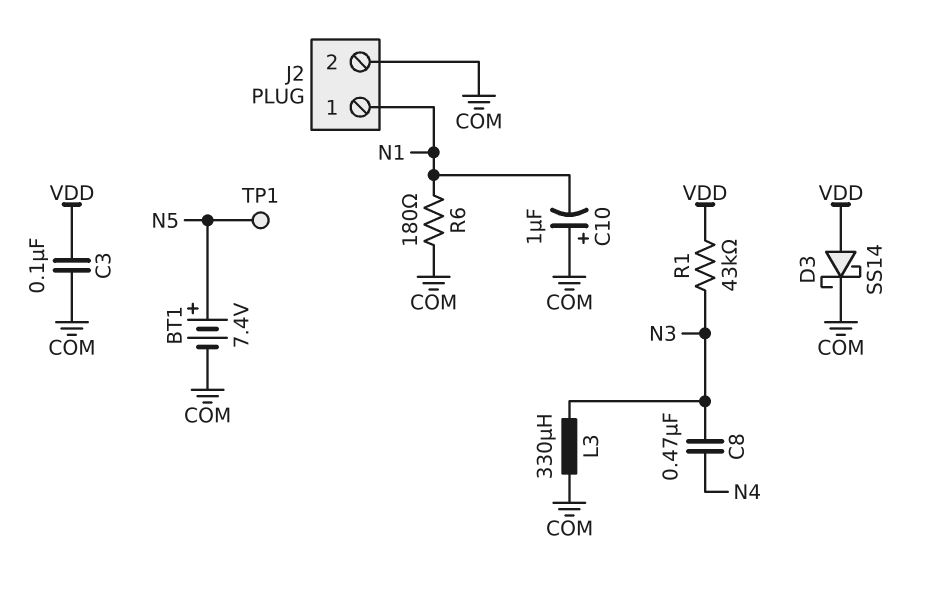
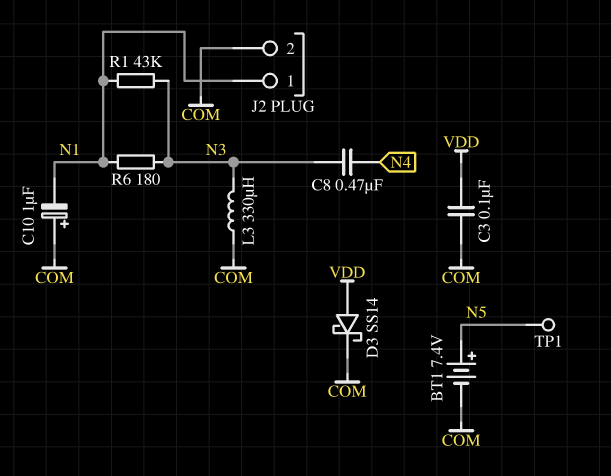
R1: 43k (N3, VDD) -> 43k (N1, N3)
R6: 180 (COM, N1) -> 180 (N1, N3)

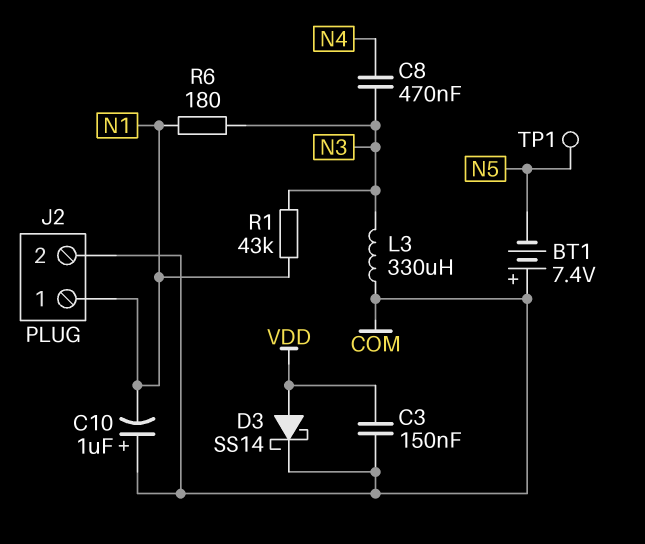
BT1: 7.4V (plus N5, minus COM) -> 7.4V (plus COM, minus N5)
C3: 100nF (COM, VDD) -> 150nF (COM, VDD)

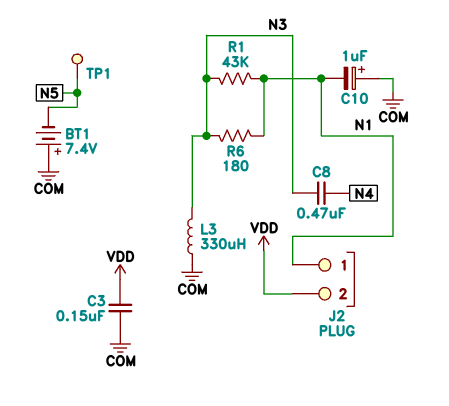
D3: schottky SS14 (A VDD, K COM) -> none
J2 pin 2: COM -> VDD

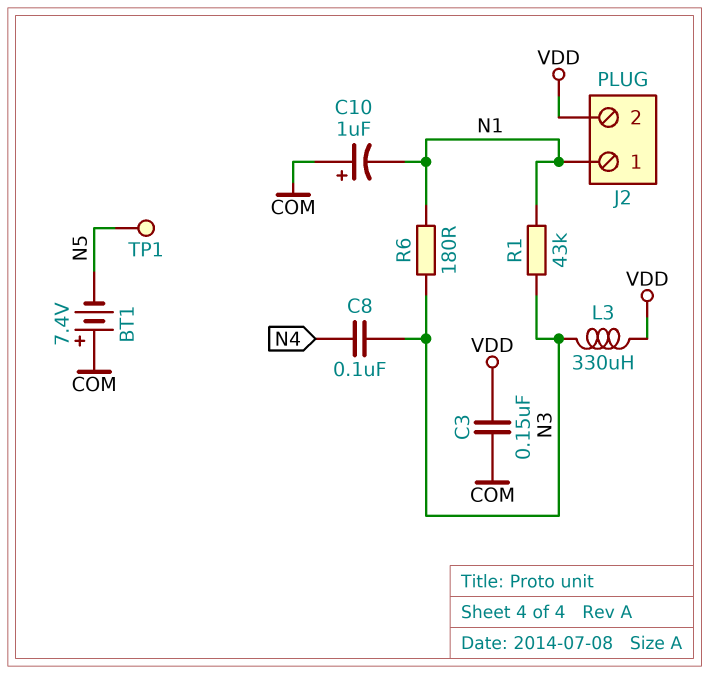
C8: 470nF (N3, N4) -> 100nF (N3, N4)
L3: 330uH (COM, N3) -> 330uH (N3, VDD)

